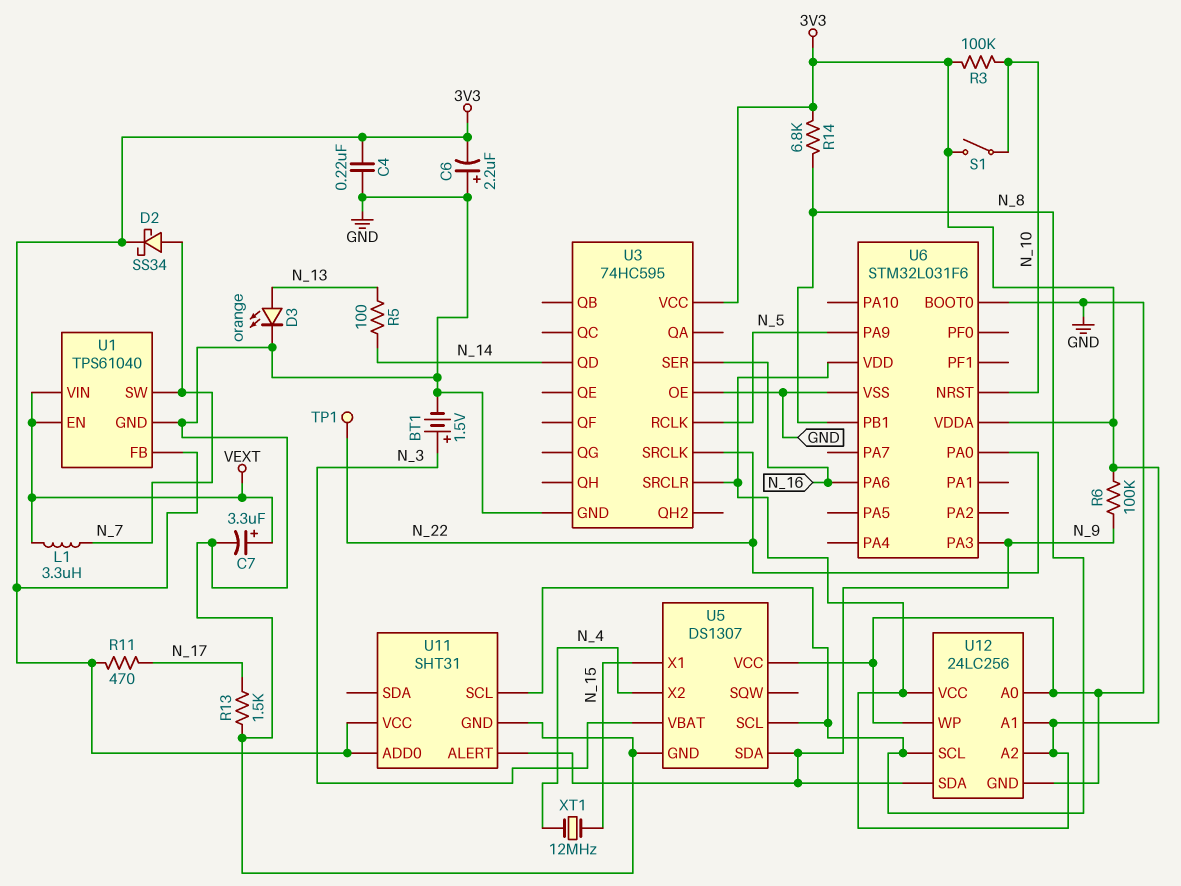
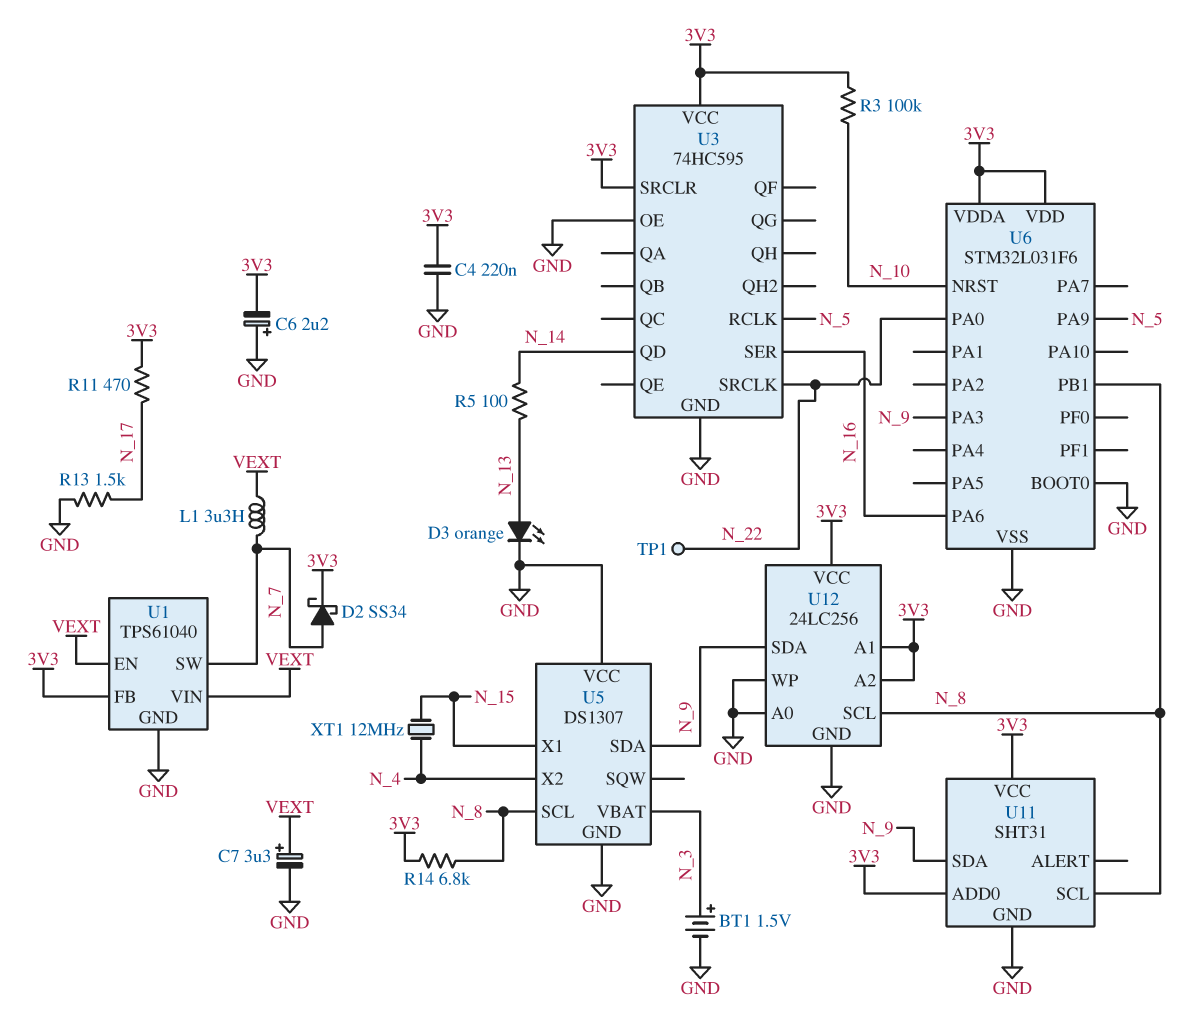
R6: 100k (3V3, N_9) -> none
S1: switch (3V3, N_10) -> none
U11 pin ALERT: N_9 -> none
U11 pin SDA: none -> N_9

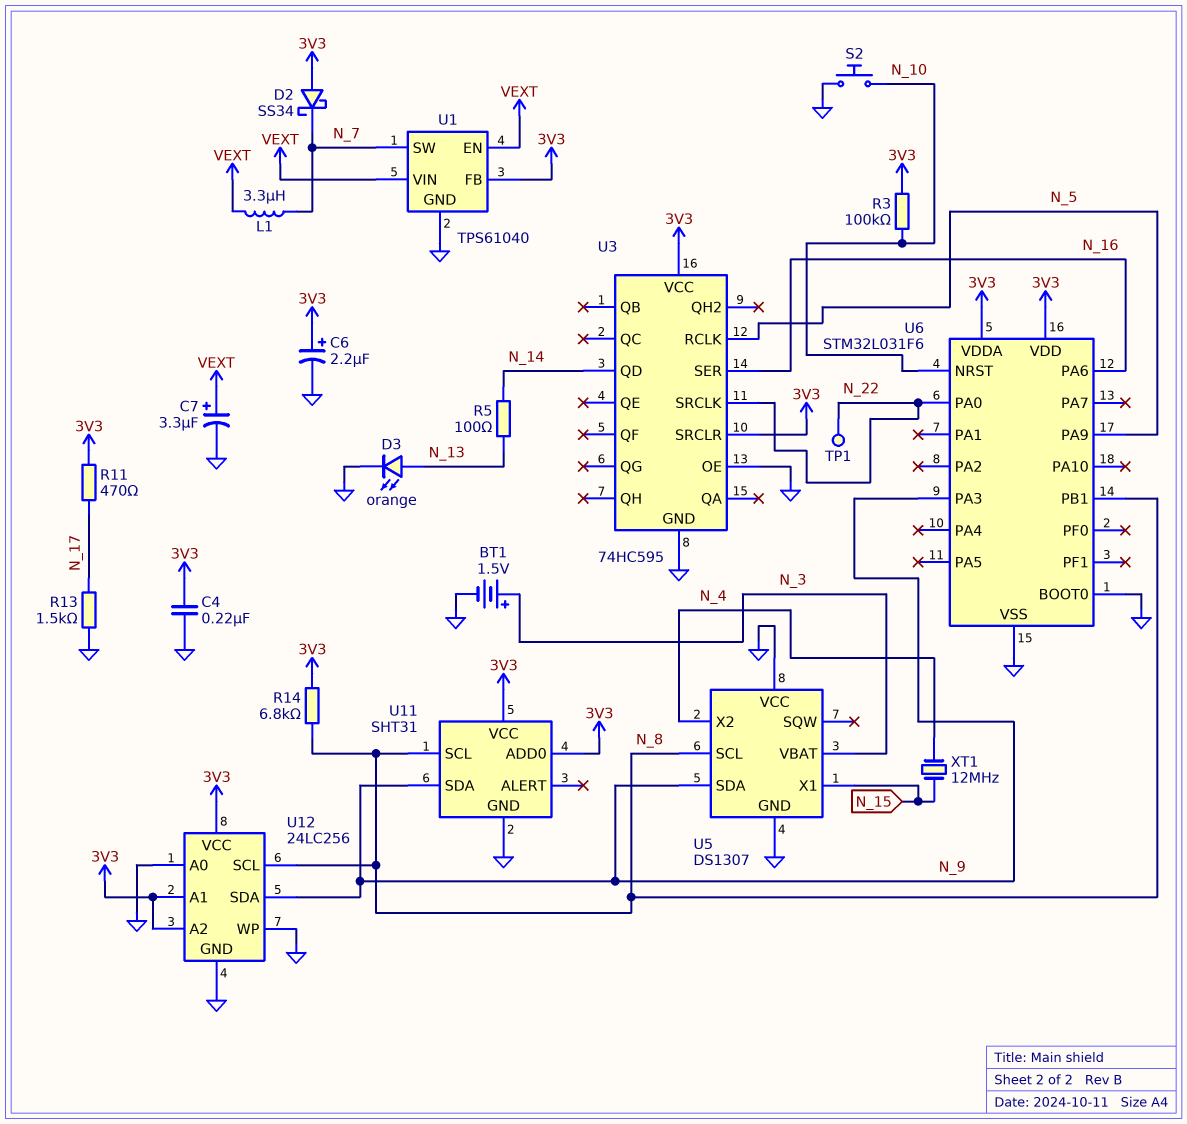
C6: 2.2uF (plus GND, minus 3V3) -> 2.2uF (plus 3V3, minus GND)
D2: schottky SS34 (A N_7, K 3V3) -> schottky SS34 (A 3V3, K N_7)
S2: none -> button (GND, N_10)

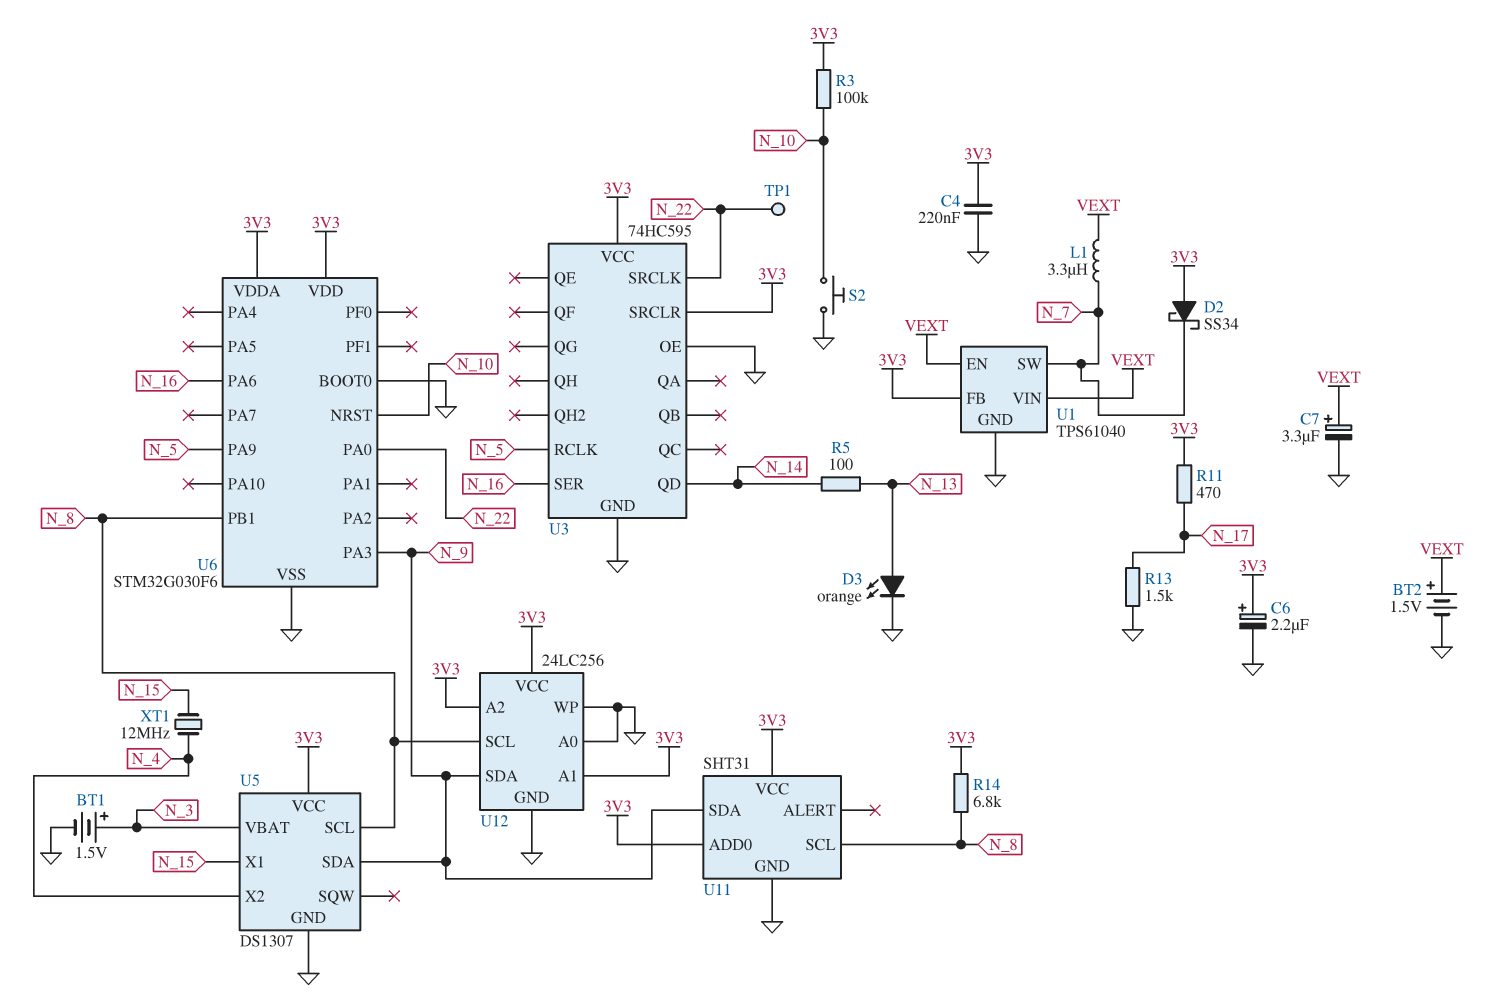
BT2: none -> 1.5V (plus VEXT, minus GND)
U5 pin VCC: GND -> 3V3
U6: STM32L031F6 -> STM32G030F6

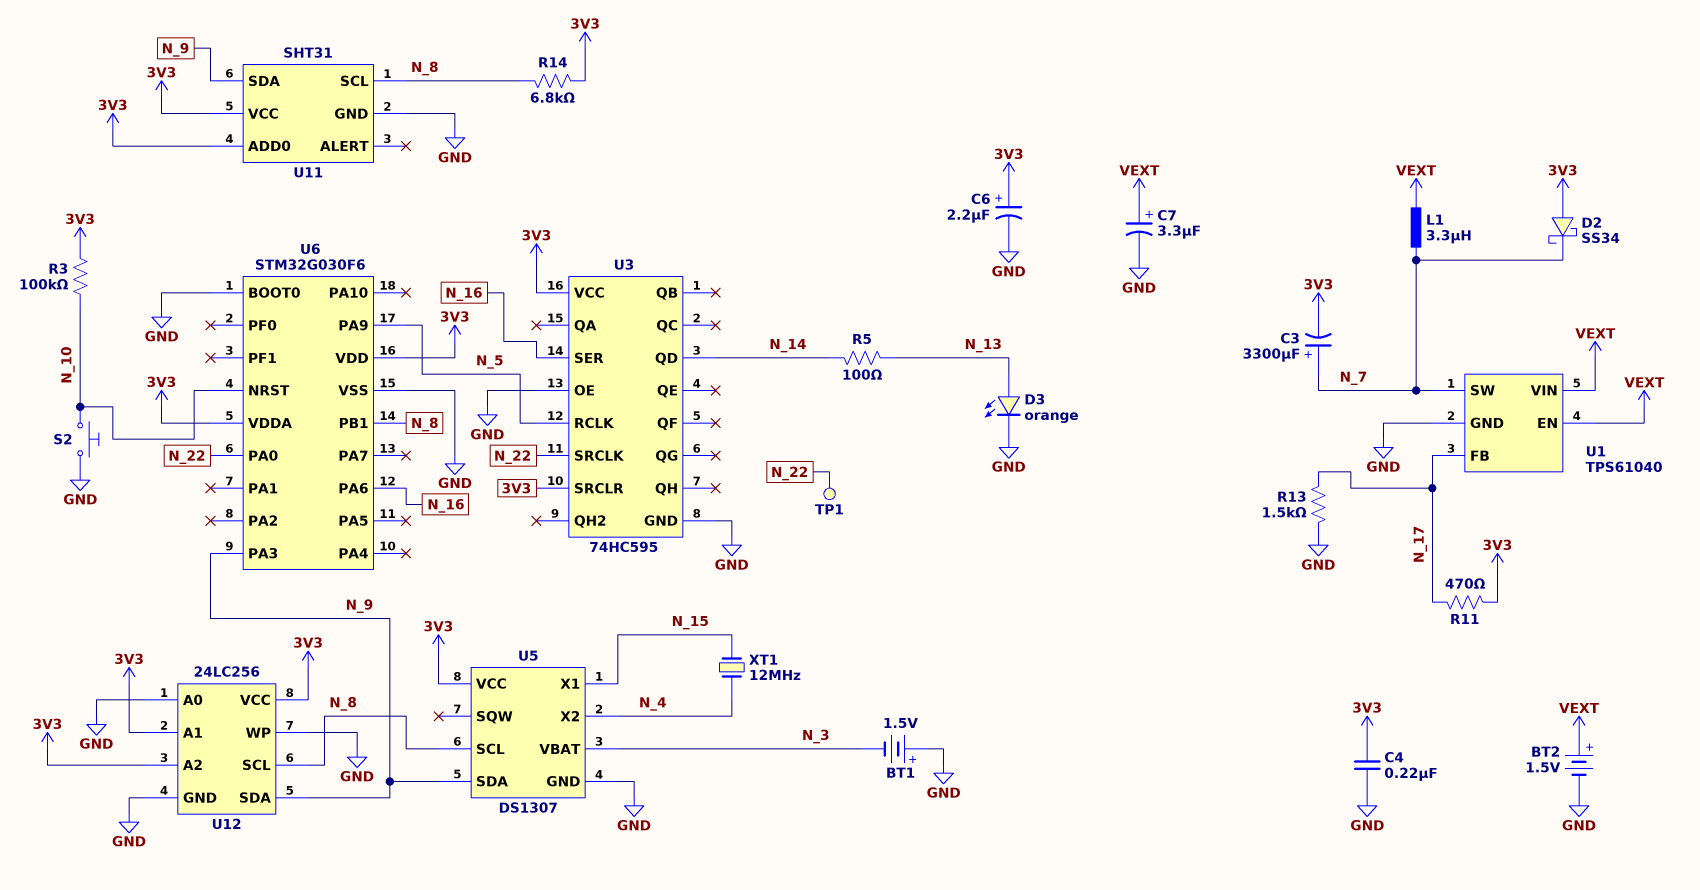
BT1: 1.5V (plus N_3, minus GND) -> 1.5V (plus GND, minus N_3)
C3: none -> 3300uF (plus N_7, minus 3V3)
U1 pin FB: 3V3 -> N_17

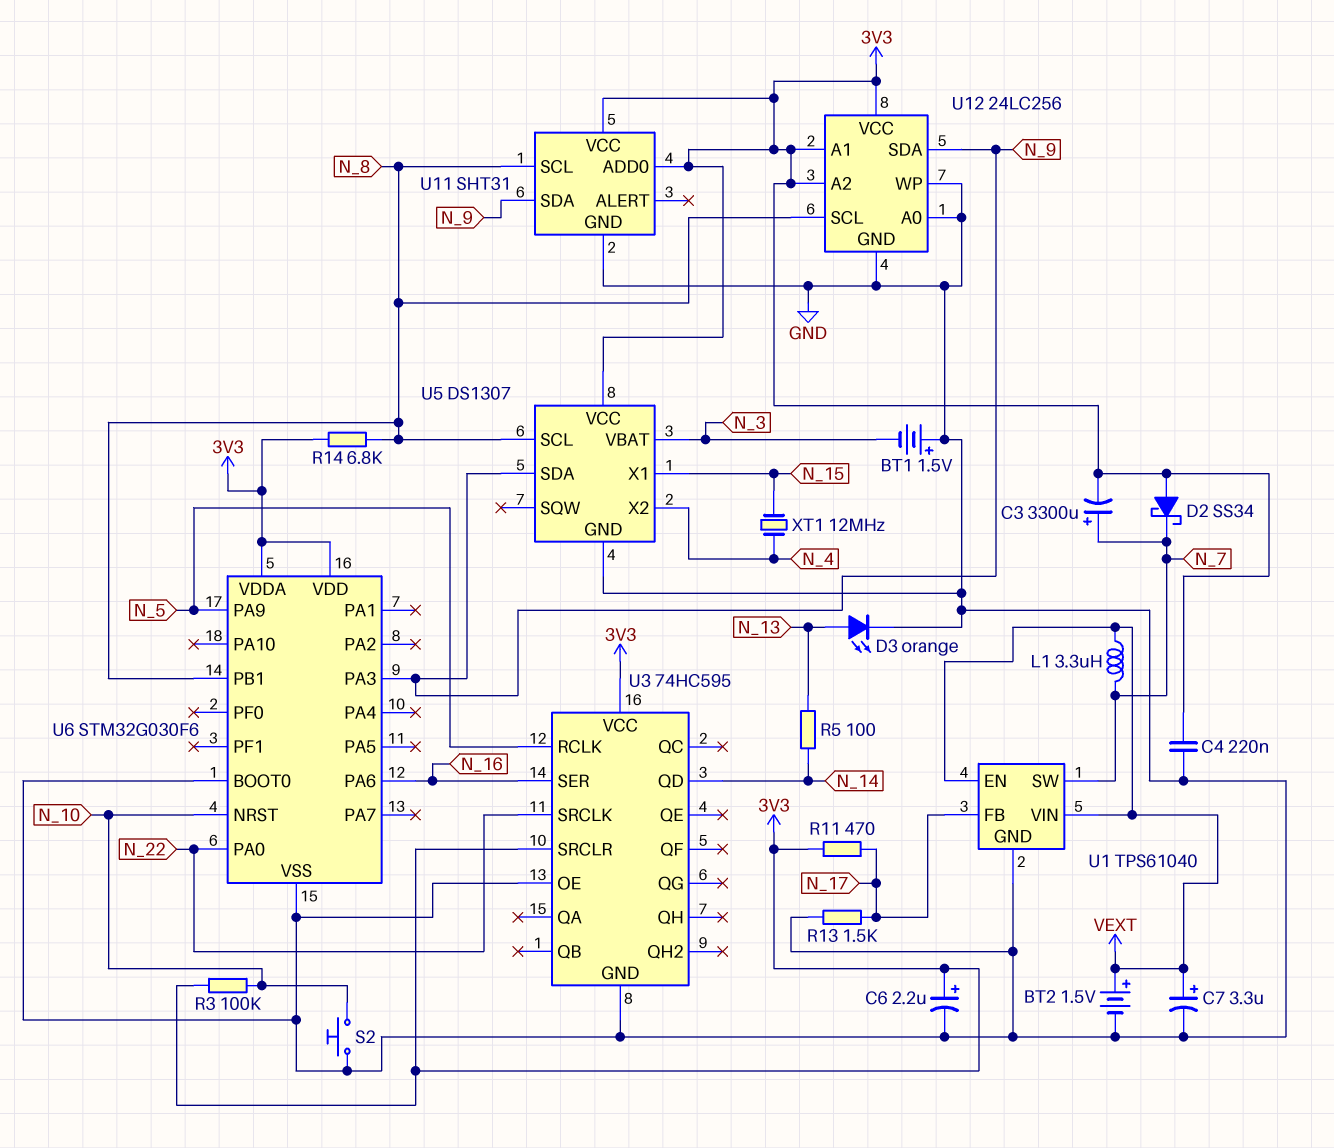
TP1: test point (N_22) -> none

